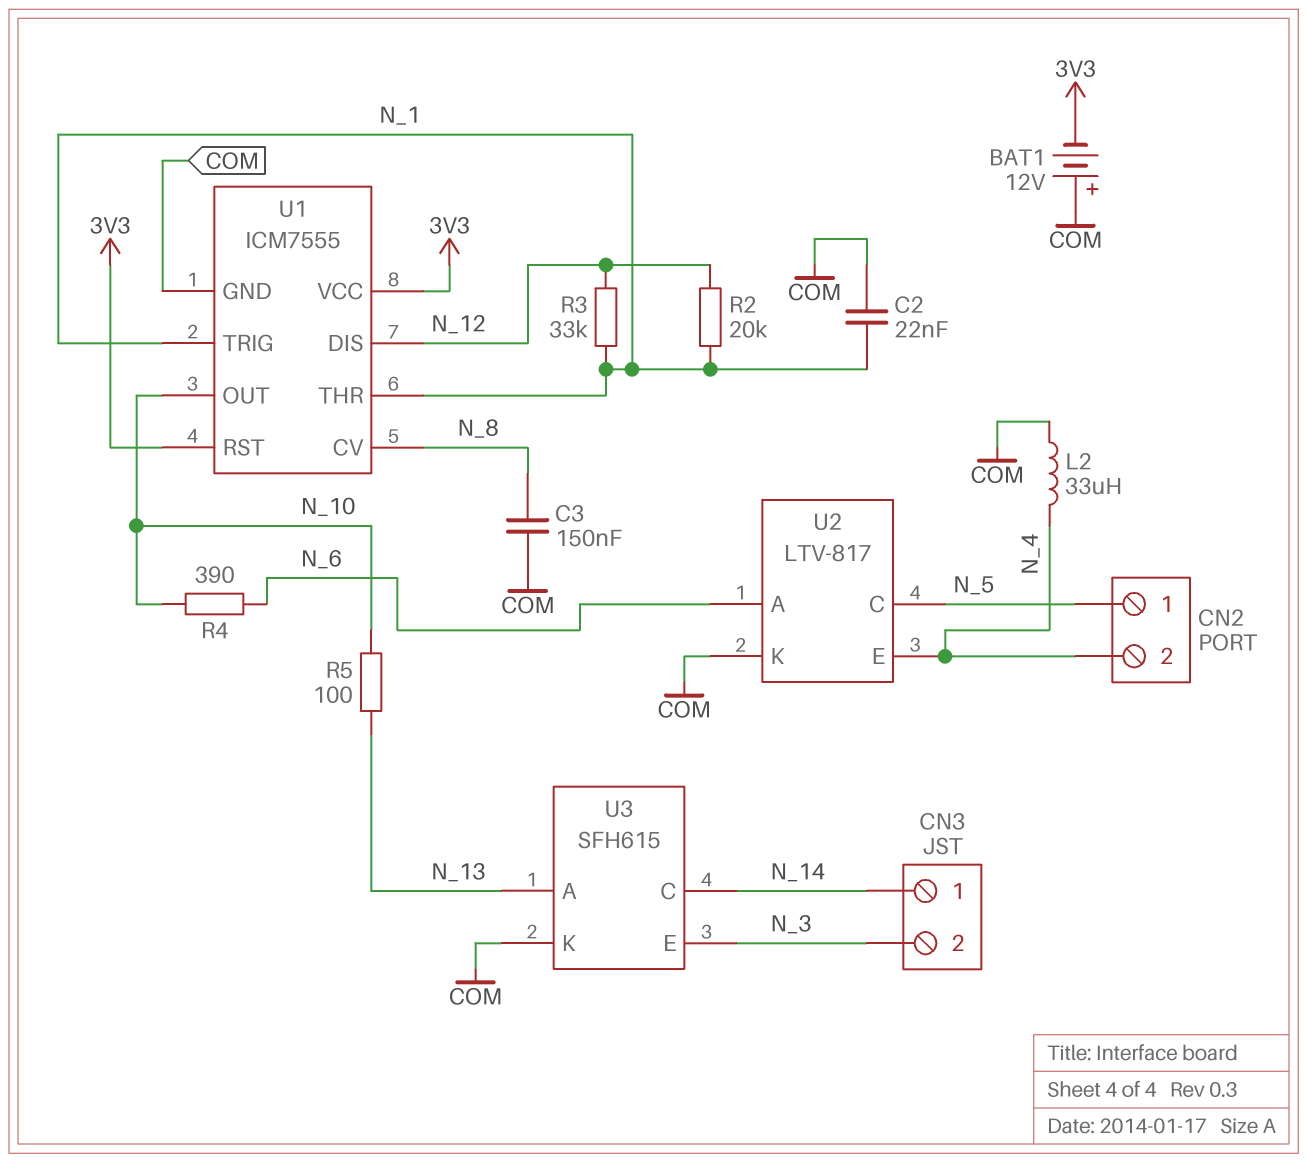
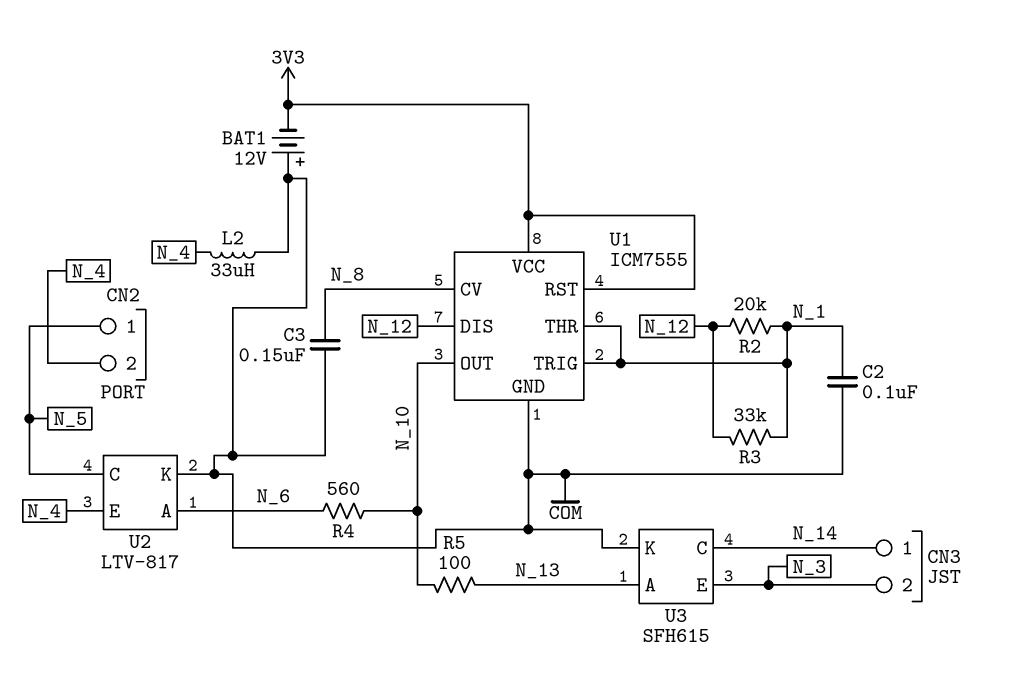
C2: 22nF (COM, N_1) -> 100nF (COM, N_1)
R4: 390 (N_6, N_10) -> 560 (N_6, N_10)

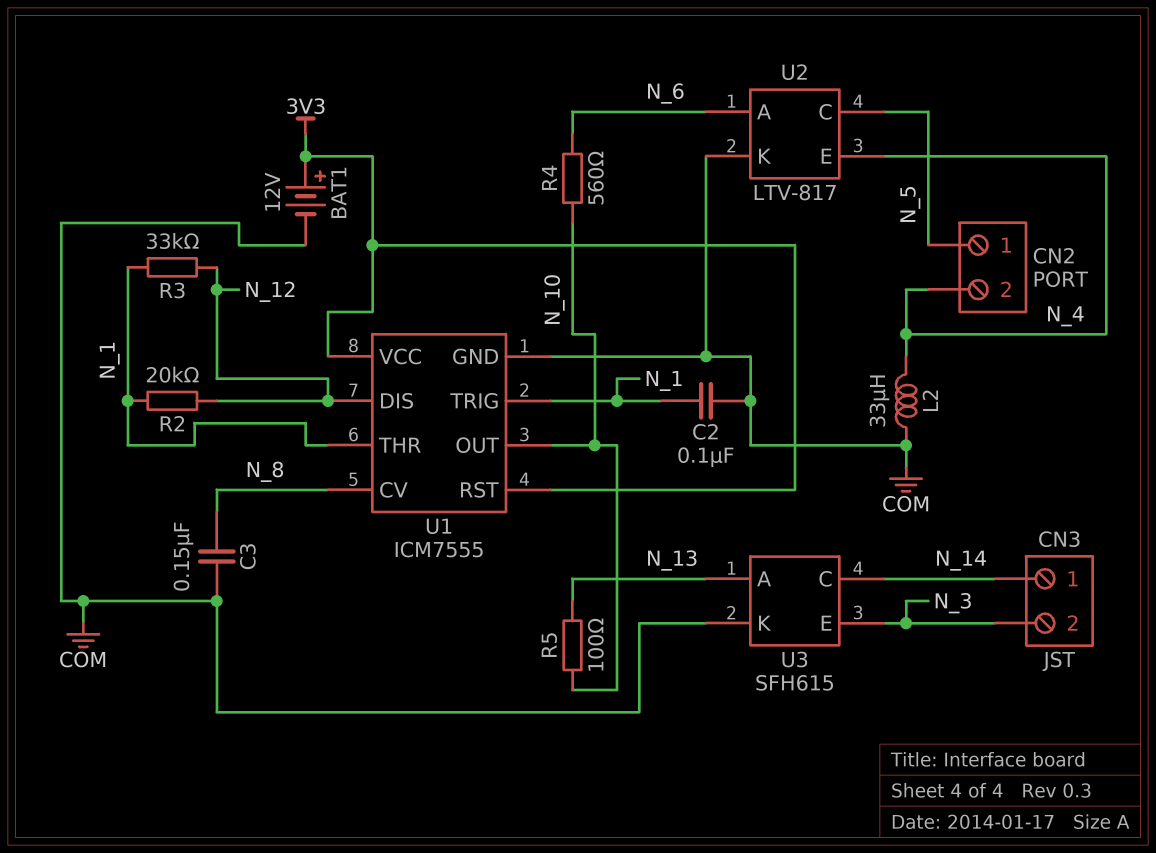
BAT1: 12V (plus COM, minus 3V3) -> 12V (plus 3V3, minus COM)

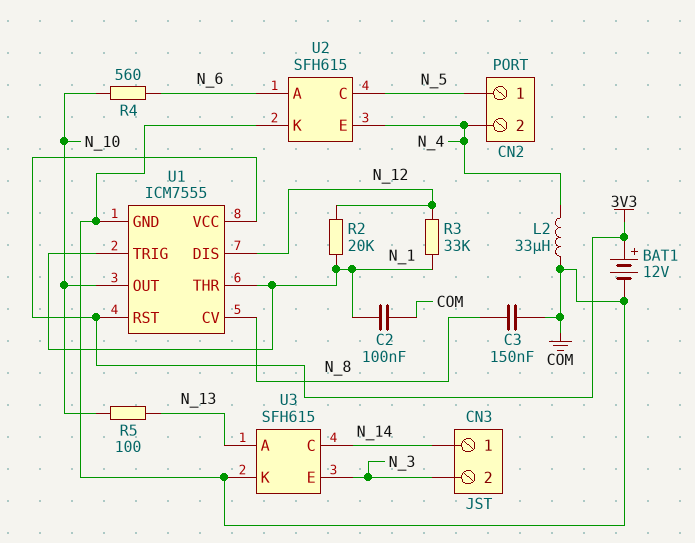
U2: LTV-817 -> SFH615

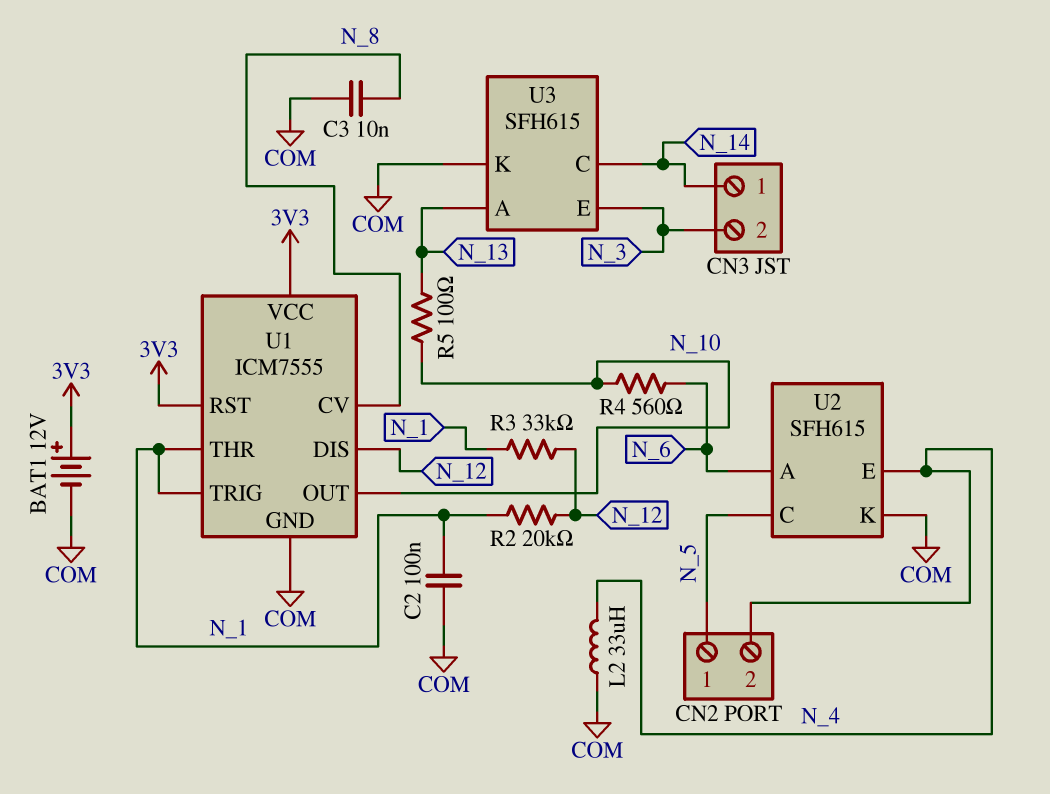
C3: 150nF (COM, N_8) -> 10nF (COM, N_8)

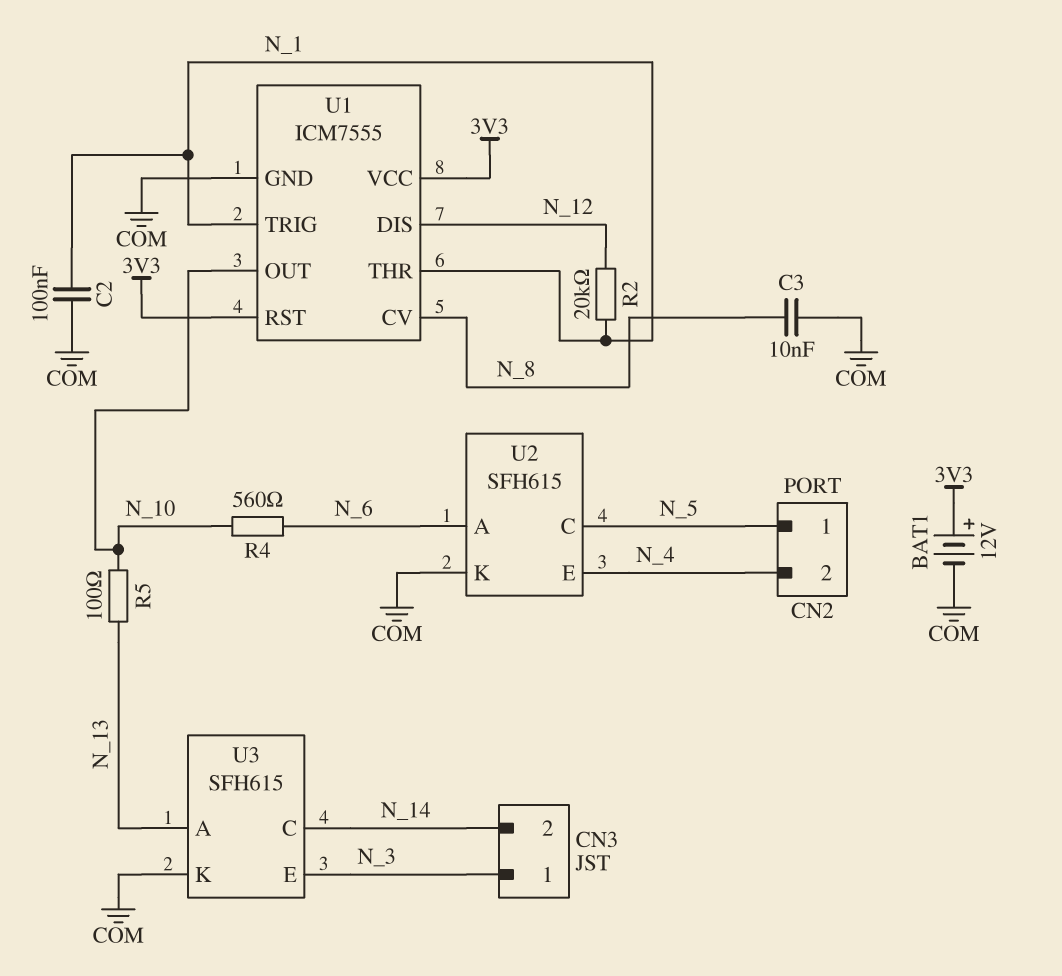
CN3 pin 1: N_14 -> N_3
CN3 pin 2: N_3 -> N_14
L2: 33uH (COM, N_4) -> none
R3: 33k (N_1, N_12) -> none

